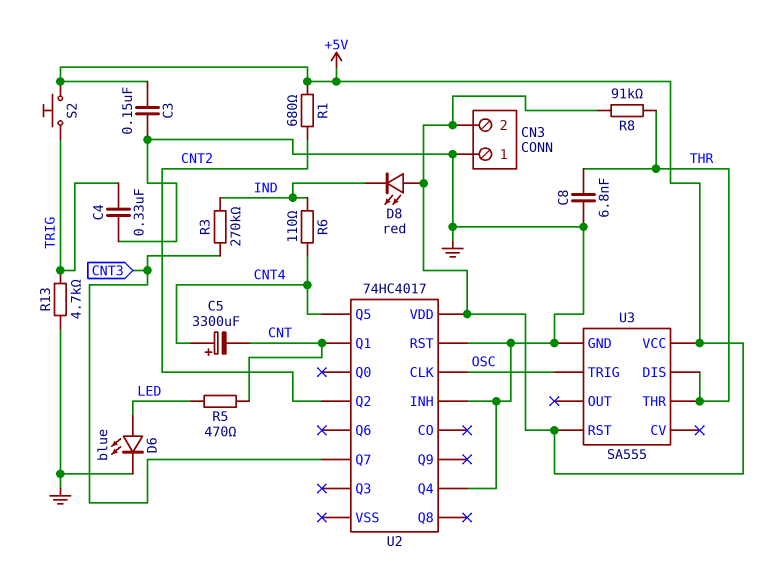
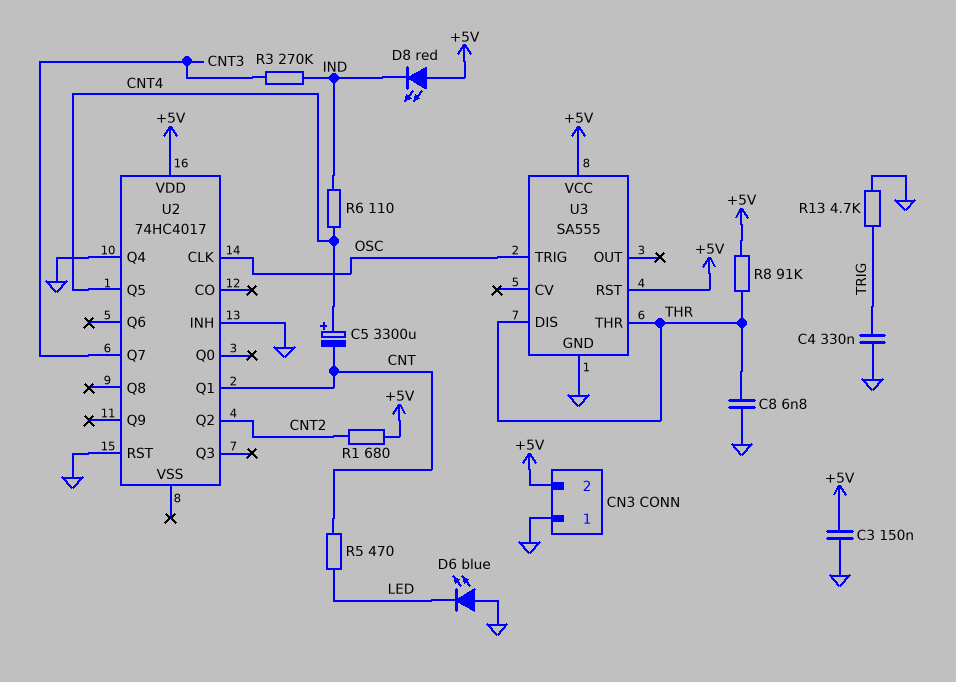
D6: LED blue (A LED, K GND) -> LED blue (A GND, K LED)
S2: button (+5V, TRIG) -> none

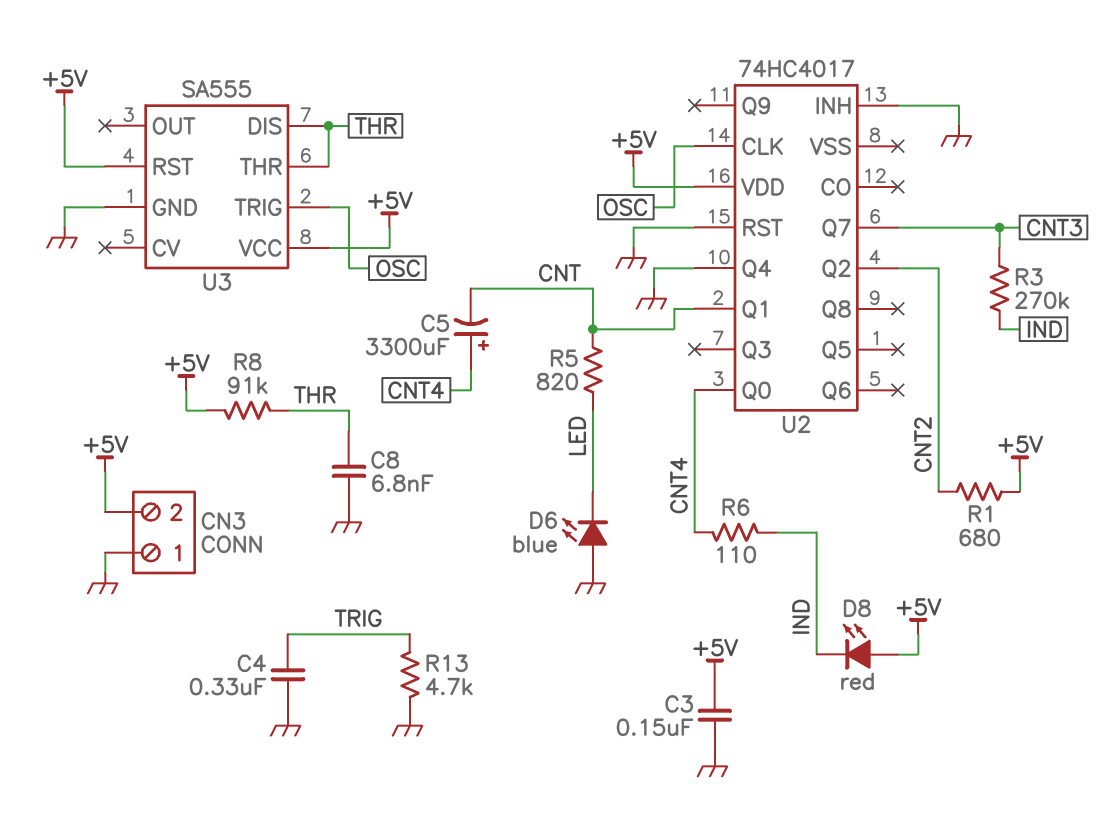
R5: 470 (CNT, LED) -> 820 (CNT, LED)
U2 pin Q0: none -> CNT4
U2 pin Q5: CNT4 -> none

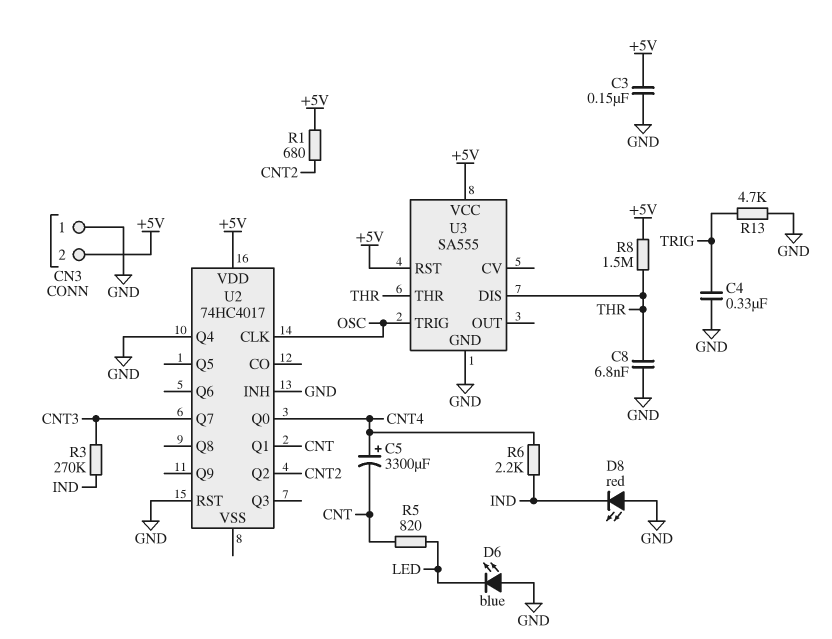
D8: LED red (A +5V, K IND) -> LED red (A GND, K IND)
R6: 110 (CNT4, IND) -> 2.2k (CNT4, IND)
R8: 91k (+5V, THR) -> 1.5M (+5V, THR)

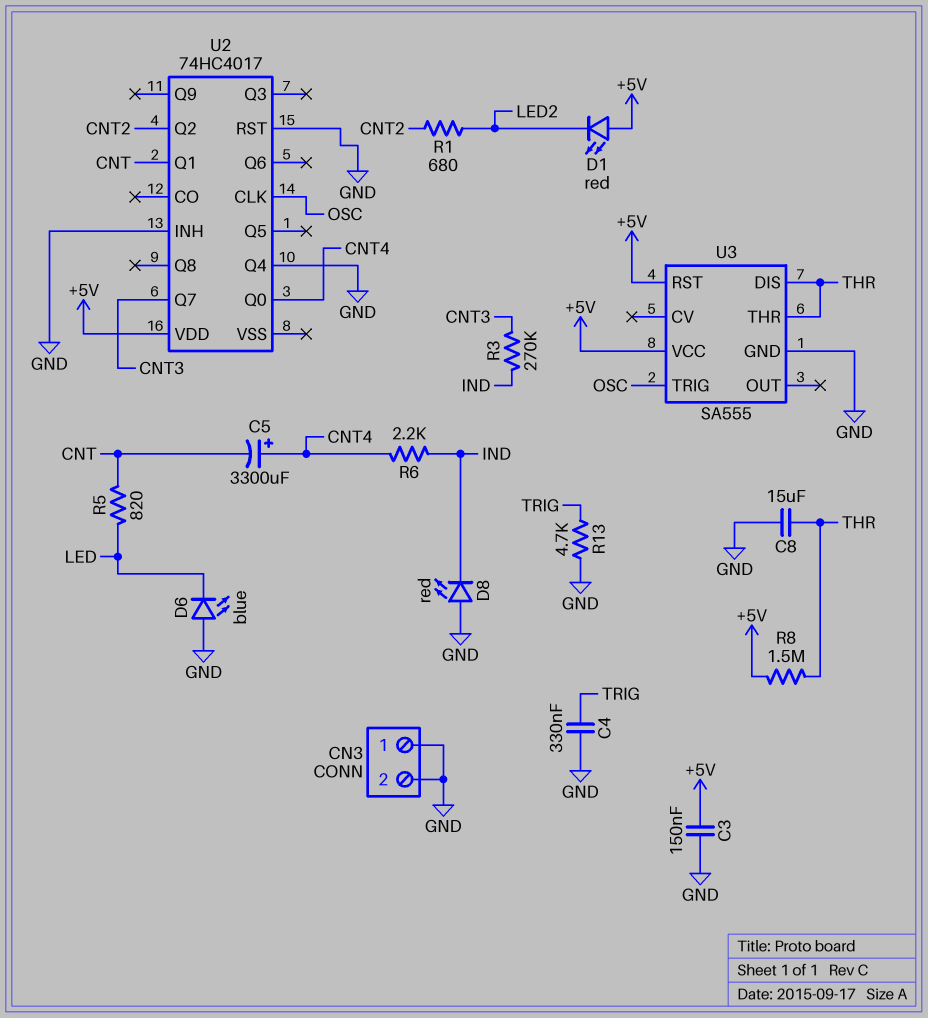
C8: 6.8nF (GND, THR) -> 15uF (GND, THR)
CN3 pin 2: +5V -> GND
D1: none -> LED red (A +5V, K LED2)
R1: 680 (+5V, CNT2) -> 680 (CNT2, LED2)

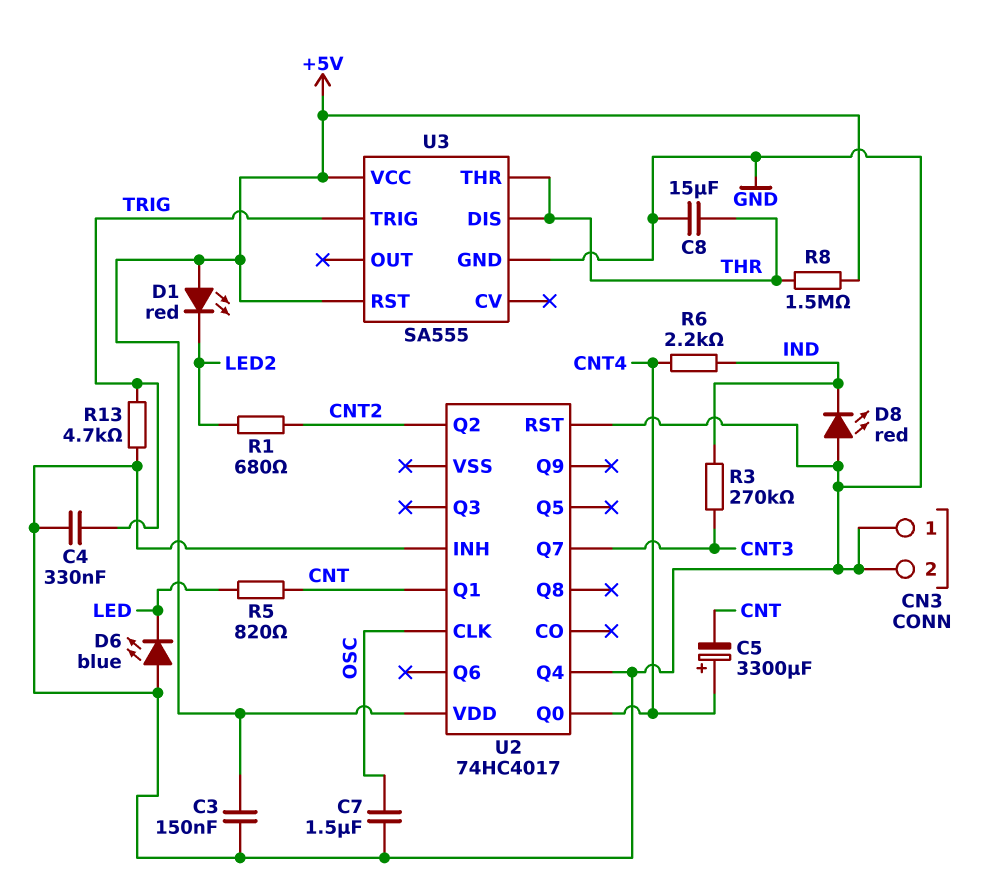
C7: none -> 1.5uF (GND, OSC)
U3 pin TRIG: OSC -> TRIG

